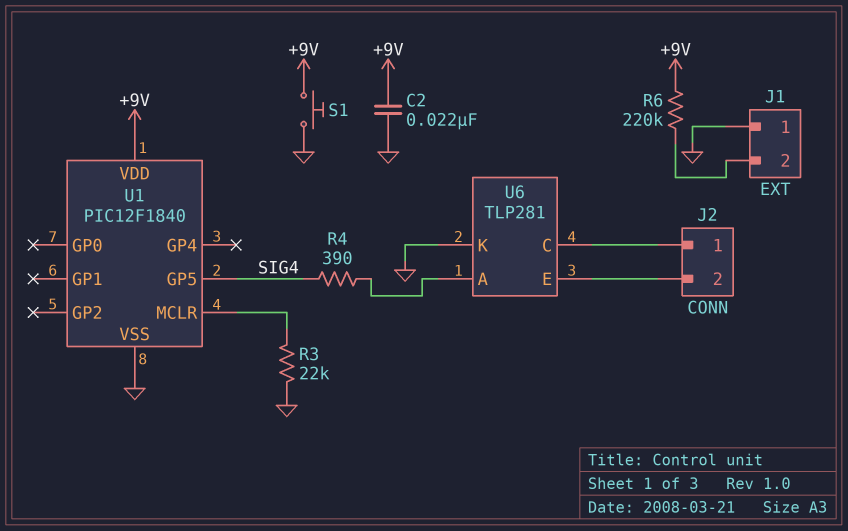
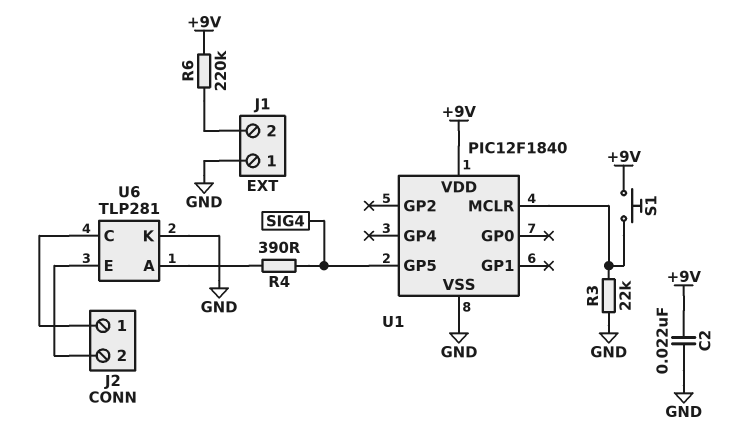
S1: button (+9V, GND) -> button (+9V, U1/MCLR)

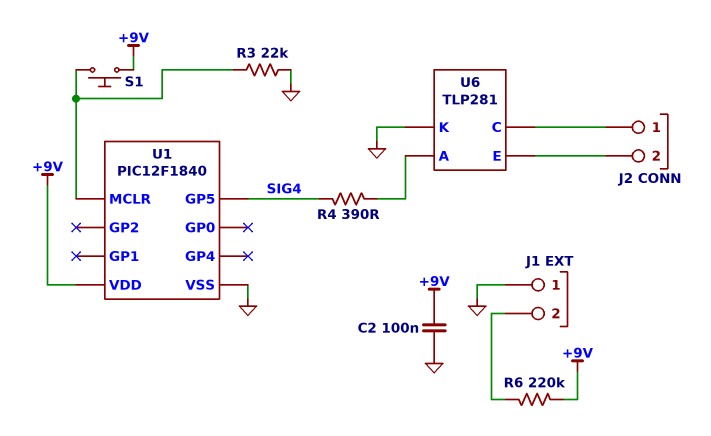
C2: 22nF (+9V, GND) -> 100nF (+9V, GND)

